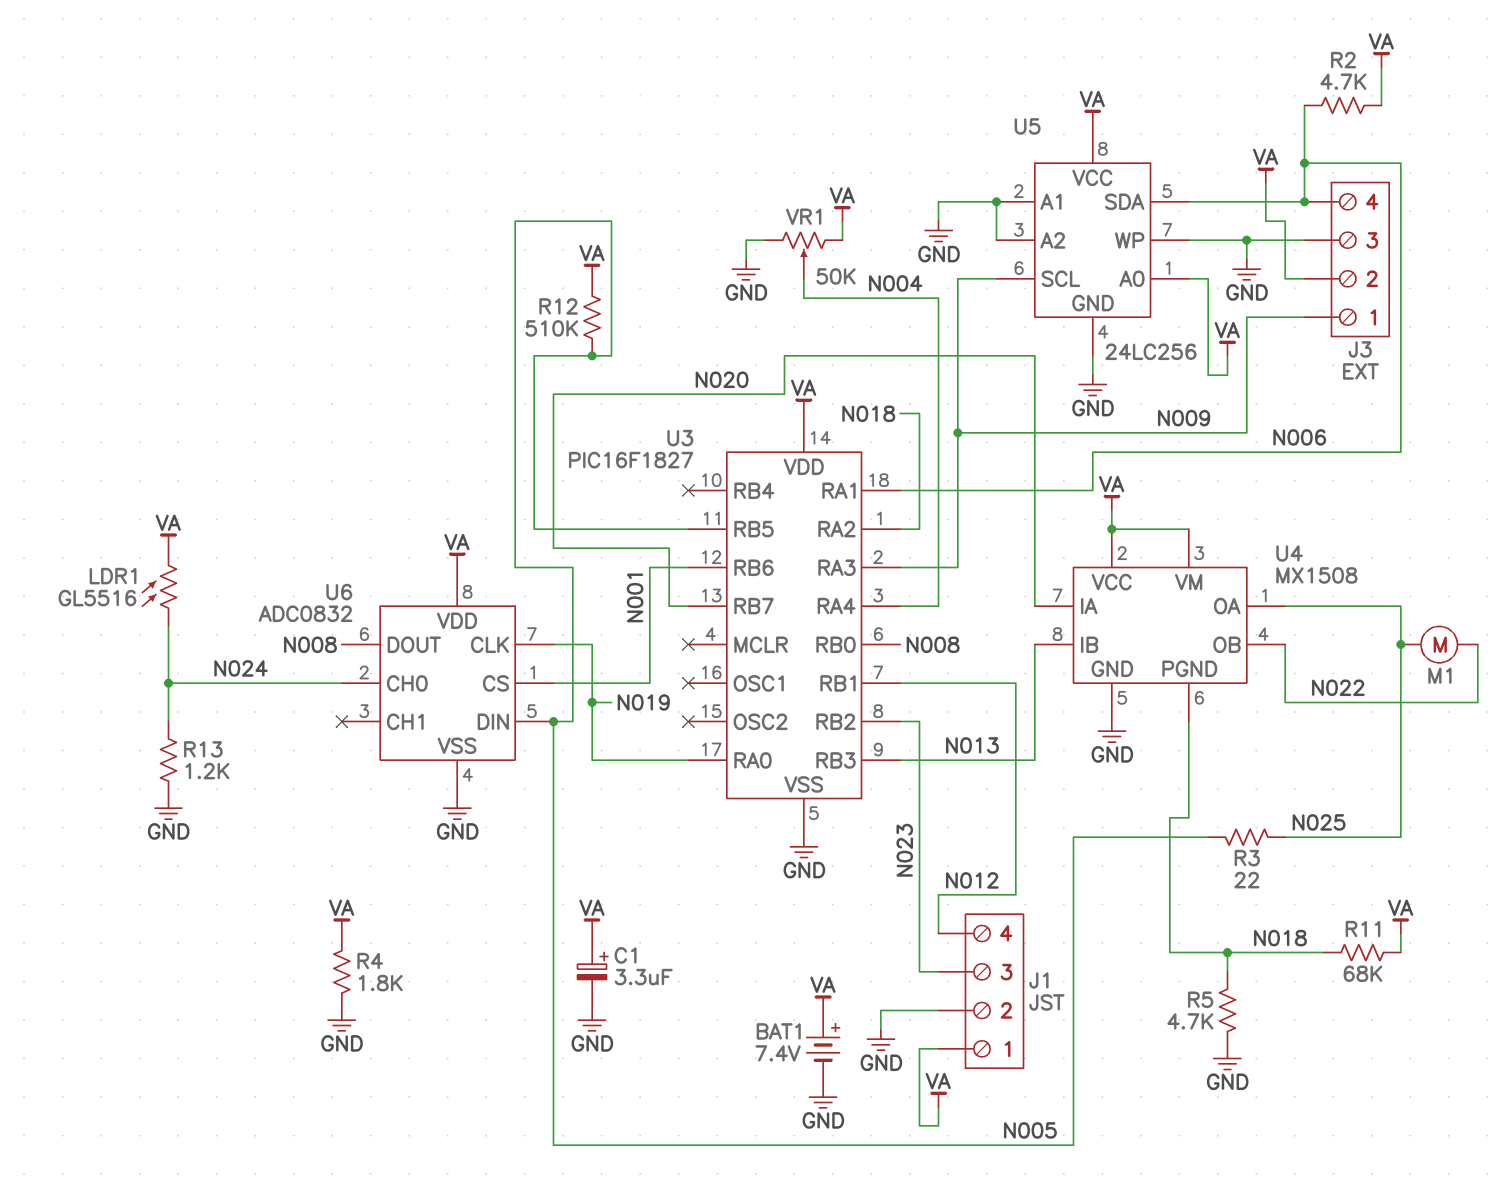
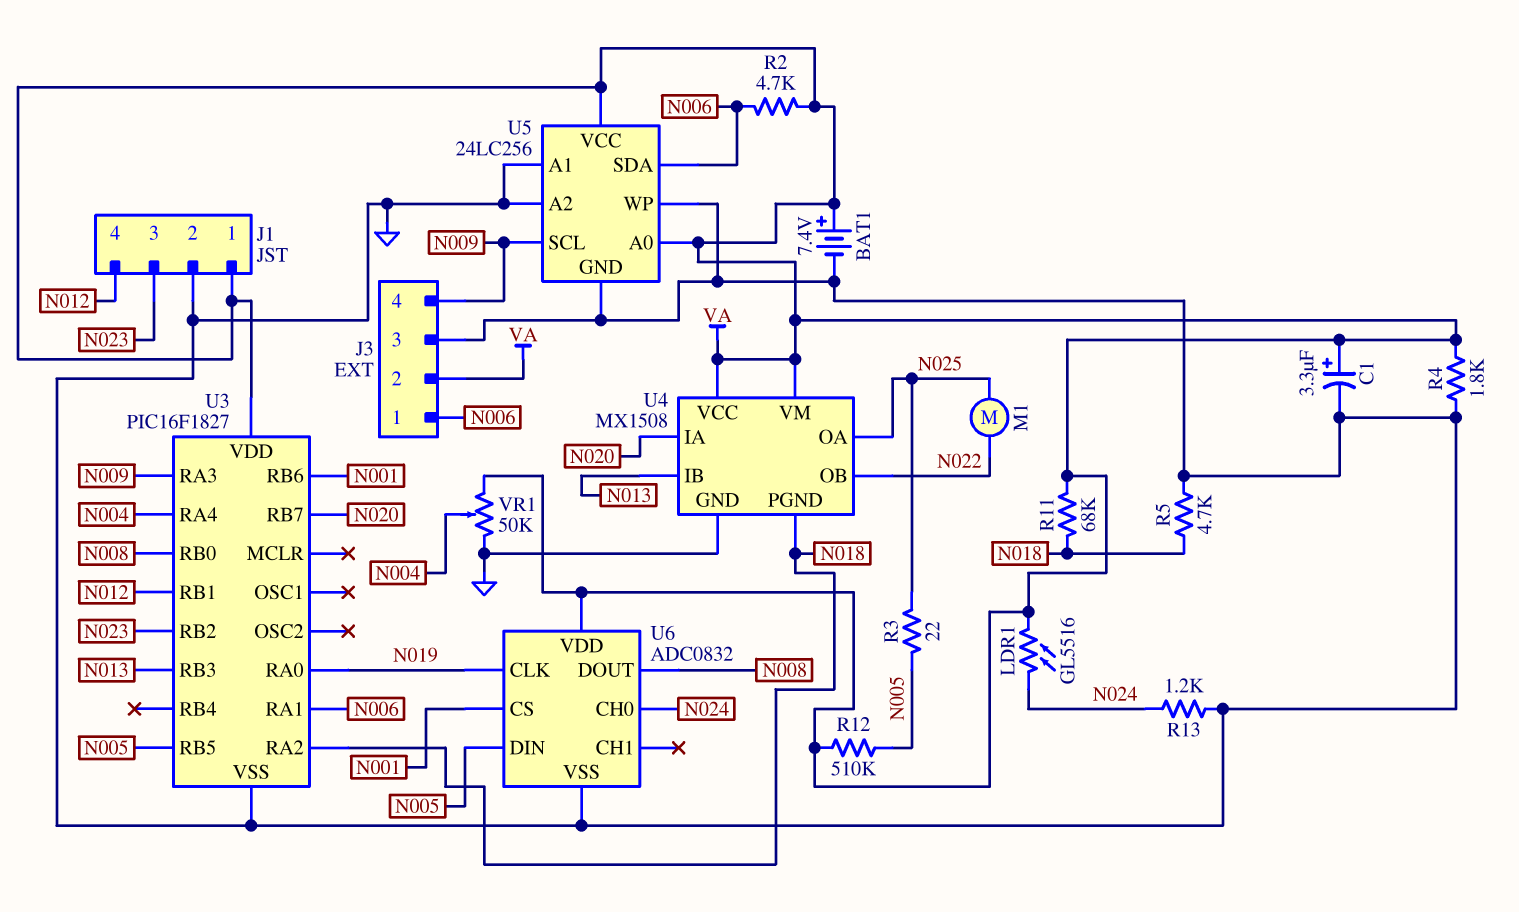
J3 pin 1: N009 -> N006
J3 pin 4: N006 -> N009

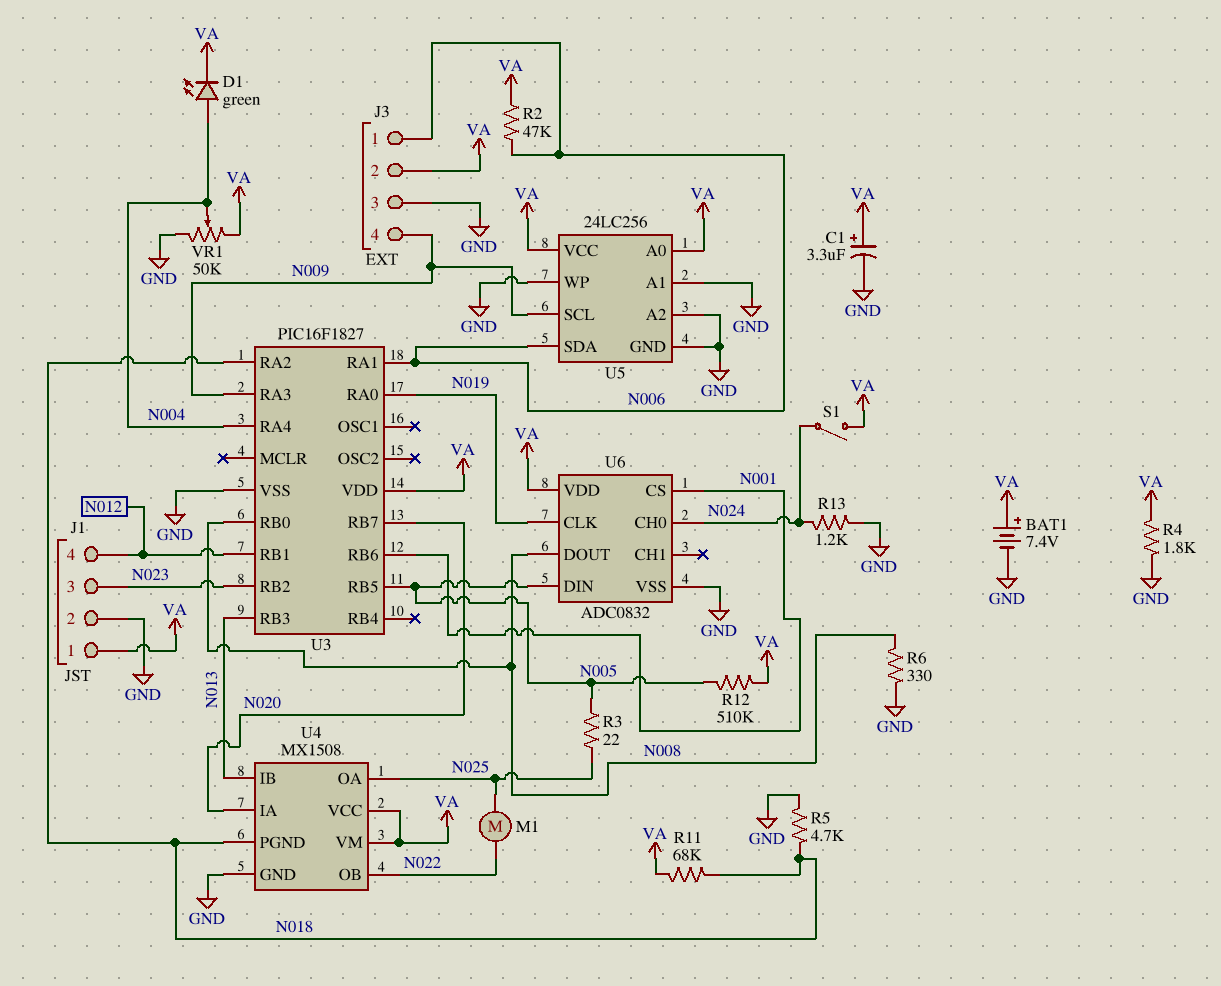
D1: none -> LED green (A N004, K VA)
LDR1: GL5516 (N024, VA) -> none
R2: 4.7k (N006, VA) -> 47k (N006, VA)
R6: none -> 330 (GND, N008)
S1: none -> switch (N024, VA)

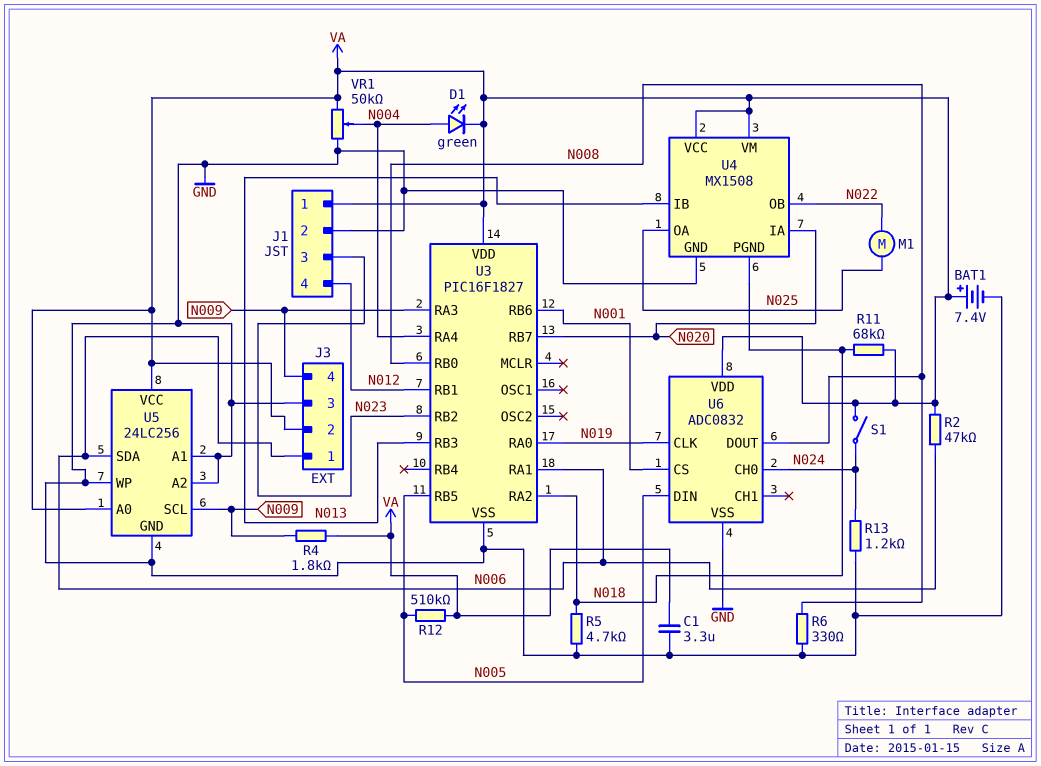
C1: 3.3uF (plus VA, minus GND) -> 3.3uF (GND, VA)
R3: 22 (N005, N025) -> none
R4: 1.8k (GND, VA) -> 1.8k (N009, VA)

